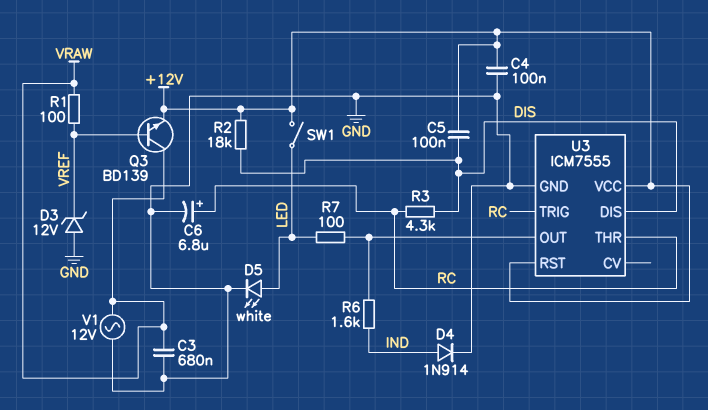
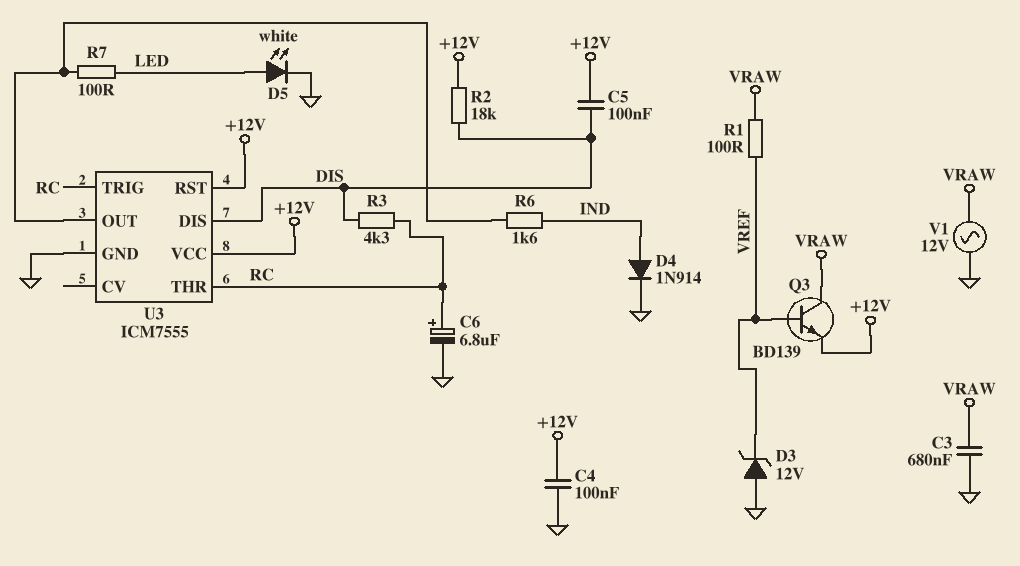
SW1: switch (+12V, LED) -> none

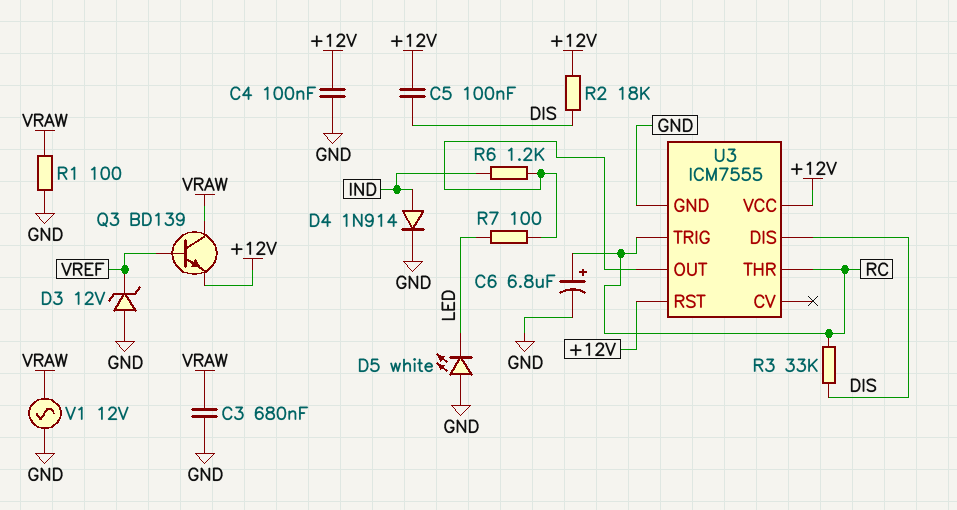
D5: LED white (A LED, K GND) -> LED white (A GND, K LED)
R1: 100 (VRAW, VREF) -> 100 (GND, VRAW)
R3: 4.3k (DIS, RC) -> 33k (DIS, RC)
R6: 1.6k (IND, U3/OUT) -> 1.2k (IND, U3/OUT)

